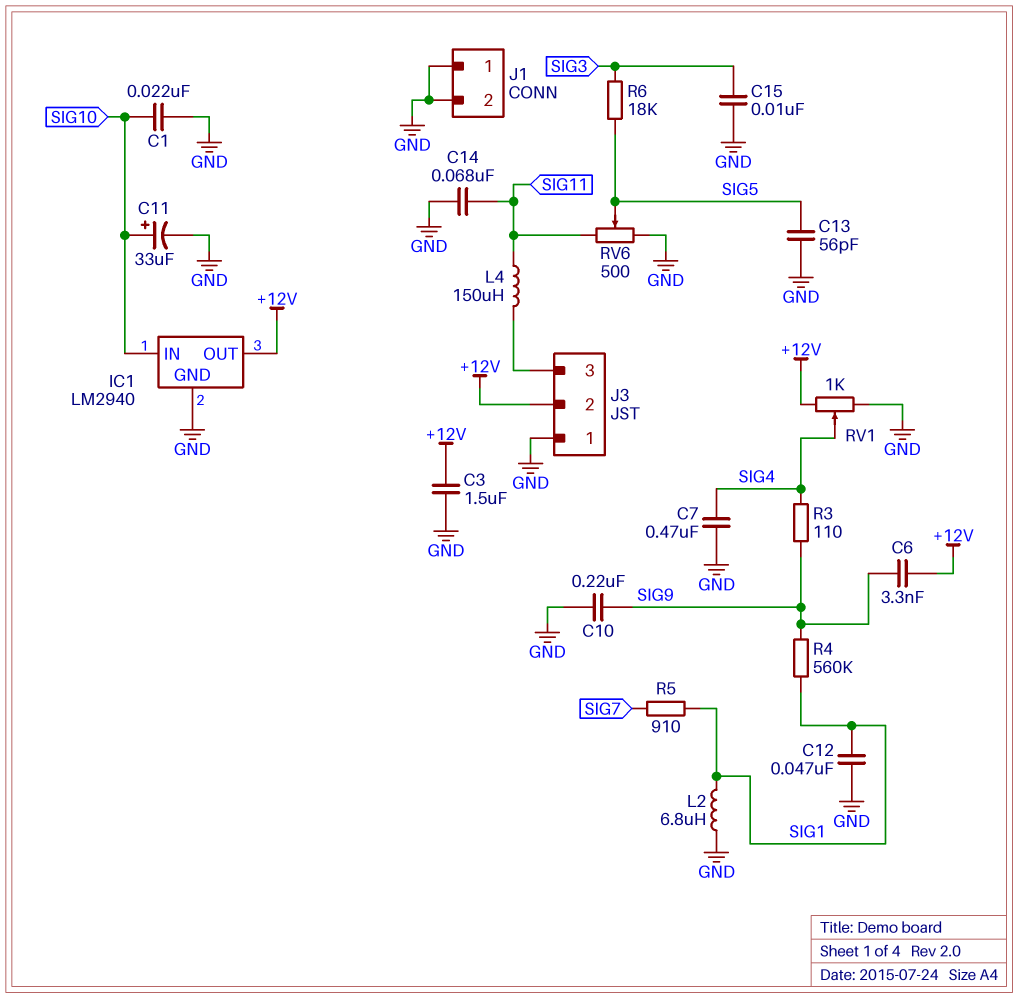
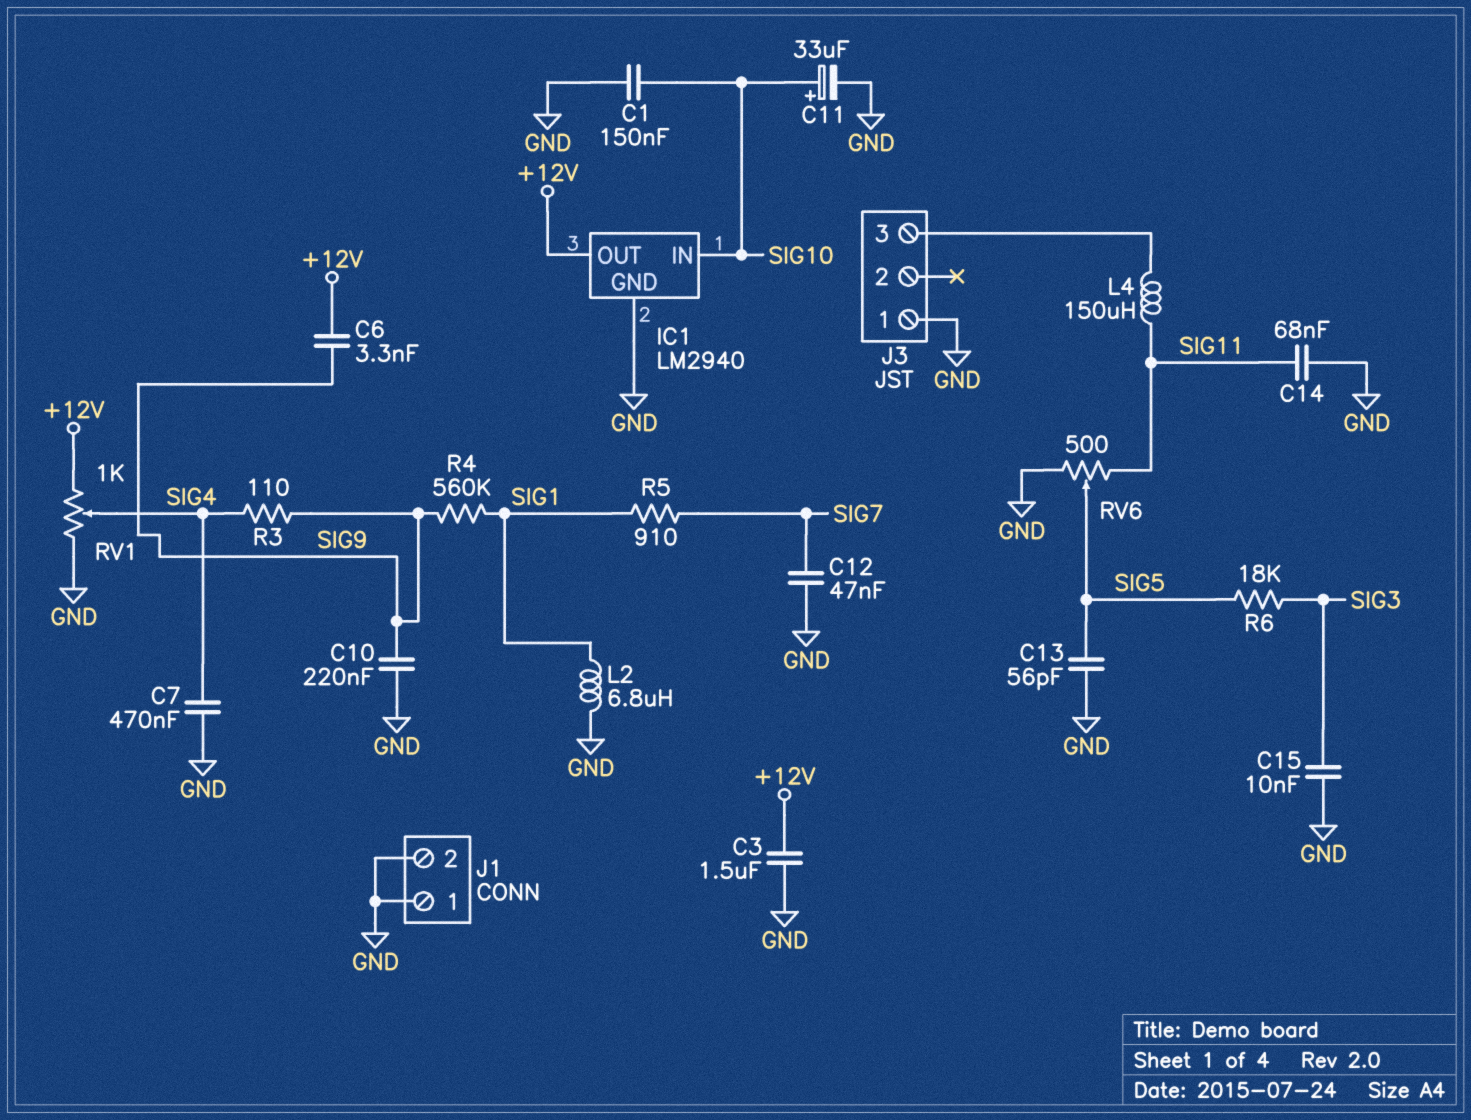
C1: 22nF (GND, SIG10) -> 150nF (GND, SIG10)
C12: 47nF (GND, SIG1) -> 47nF (GND, SIG7)
J3 pin 2: +12V -> none

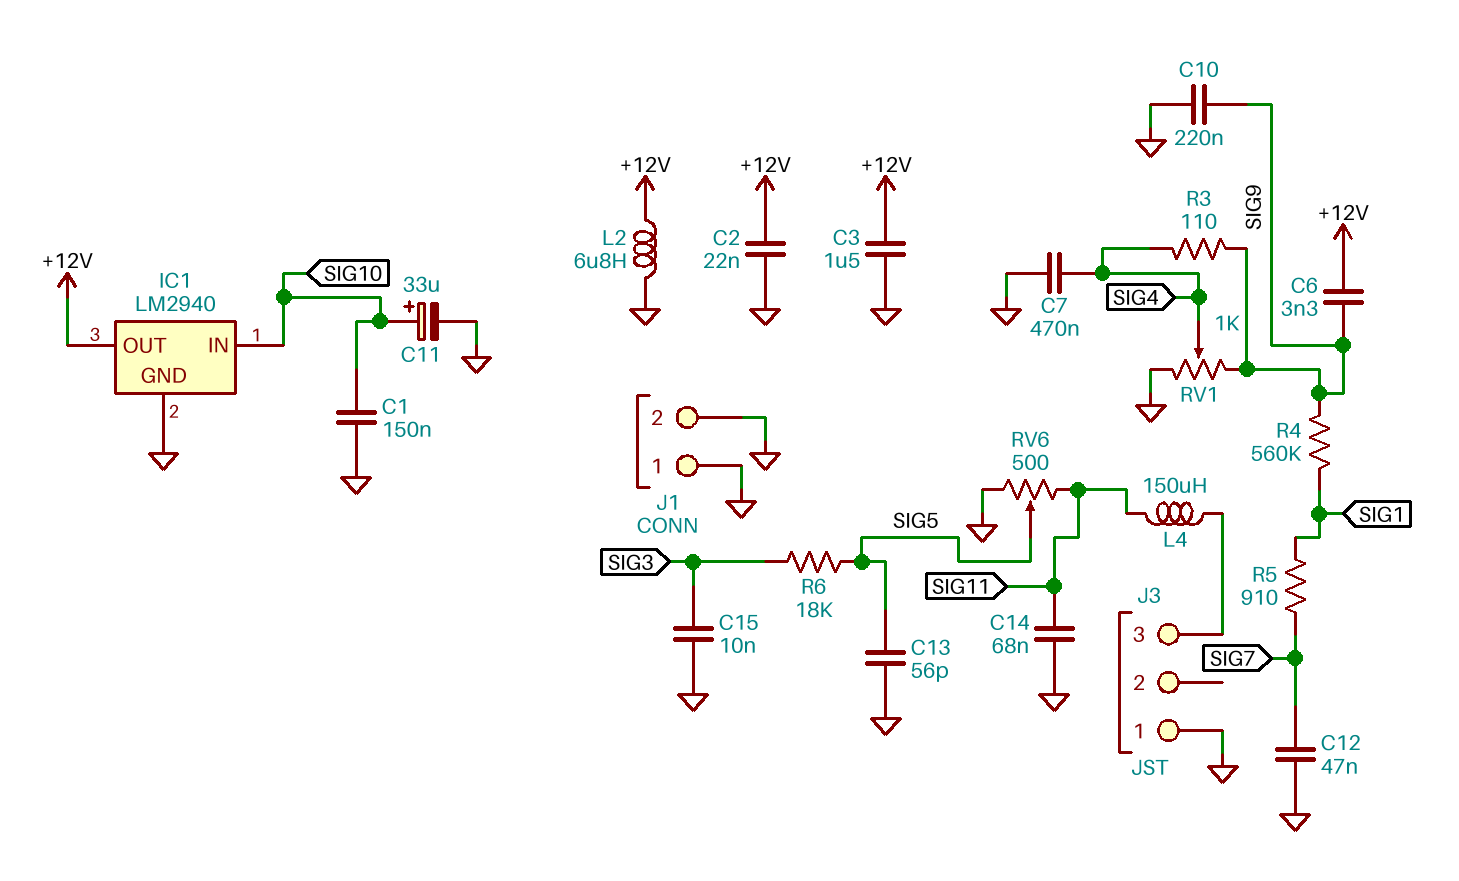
C2: none -> 22nF (+12V, GND)
L2: 6.8uH (GND, SIG1) -> 6.8uH (+12V, GND)
RV1: 1k (+12V, GND, wiper SIG4) -> 1k (GND, SIG9, wiper SIG4)

